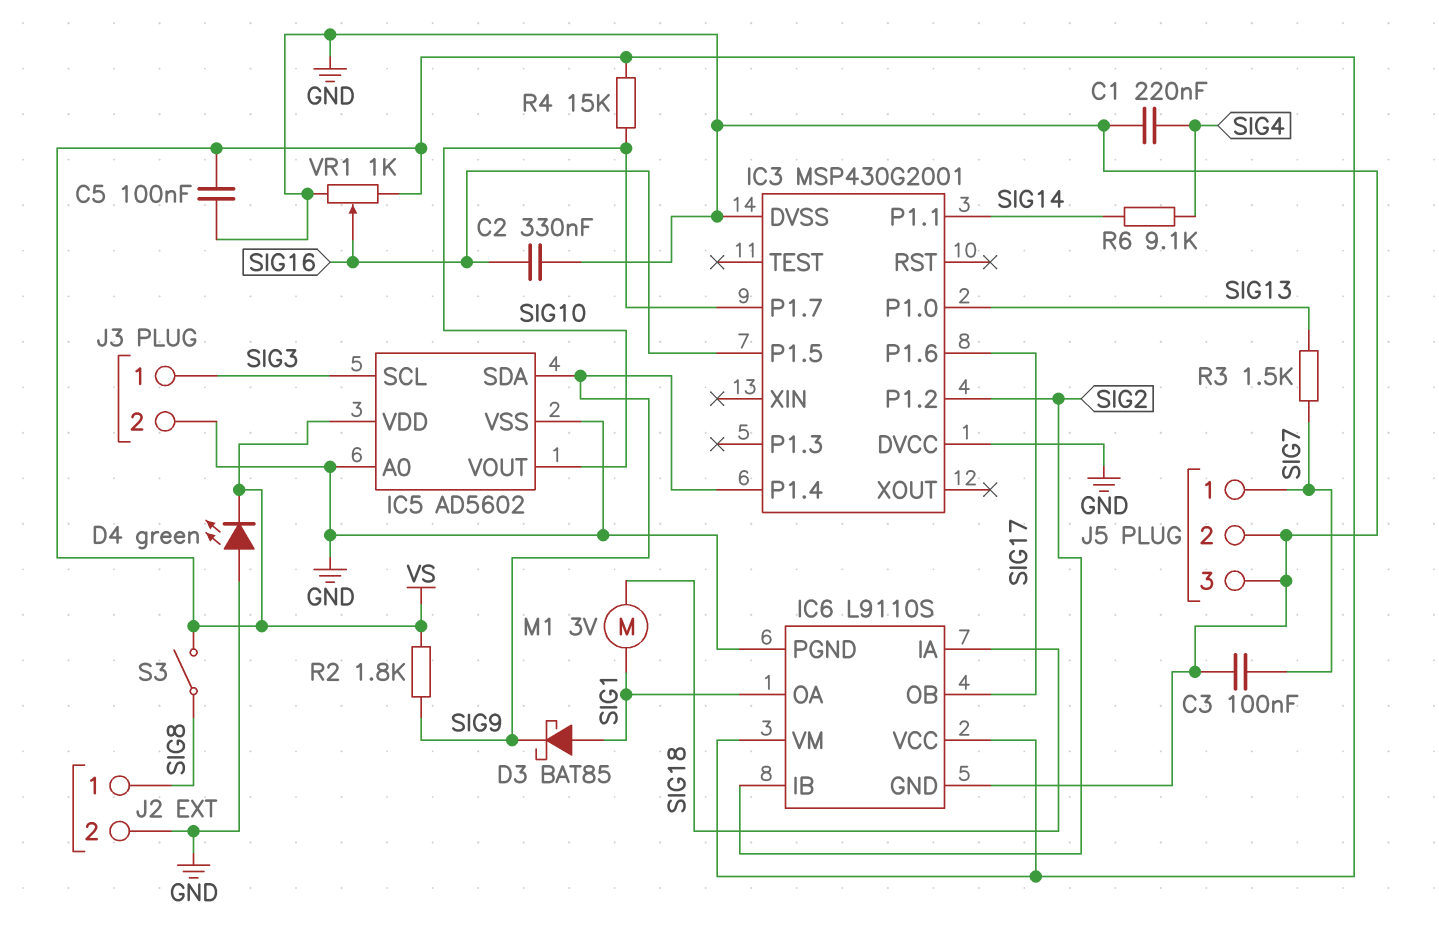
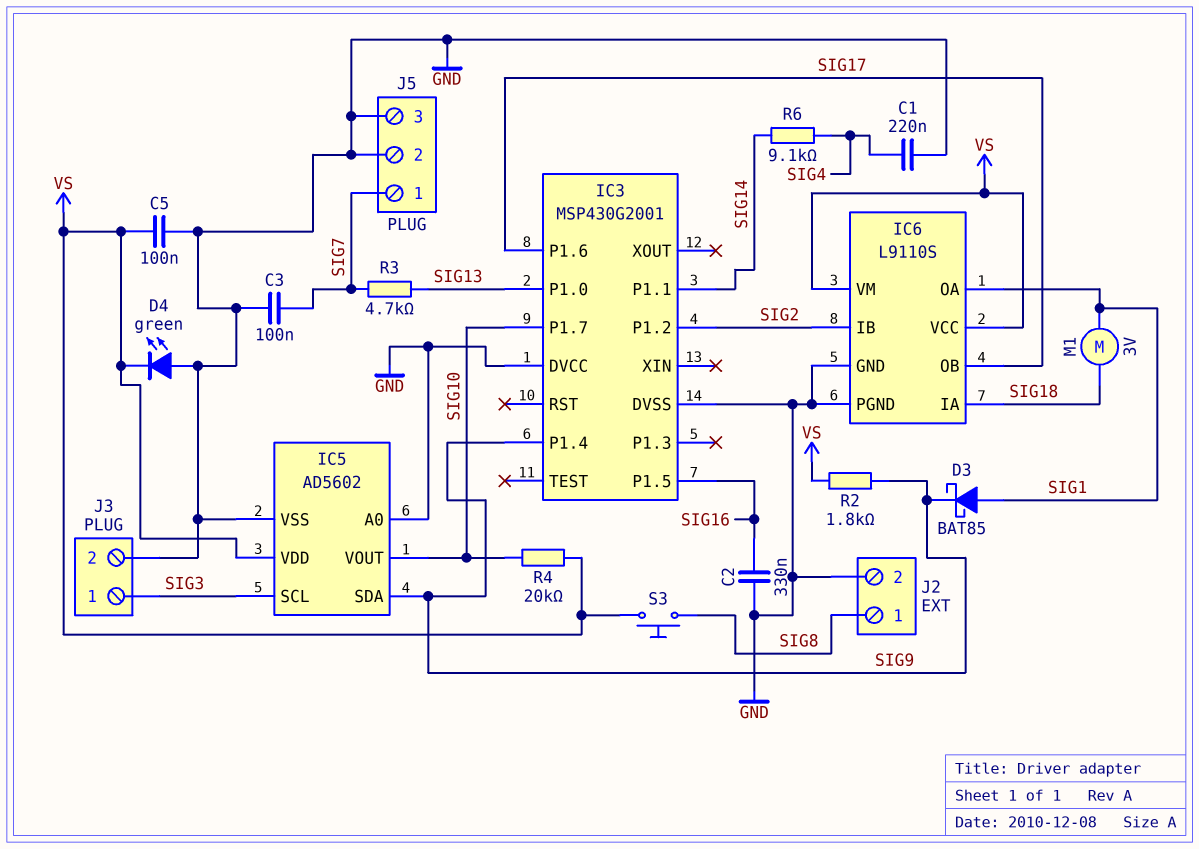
R3: 1.5k (SIG7, SIG13) -> 4.7k (SIG7, SIG13)
R4: 15k (SIG10, VS) -> 20k (SIG10, VS)
S3: switch (SIG8, VS) -> button (SIG8, VS)
VR1: 1k (GND, VS, wiper SIG16) -> none

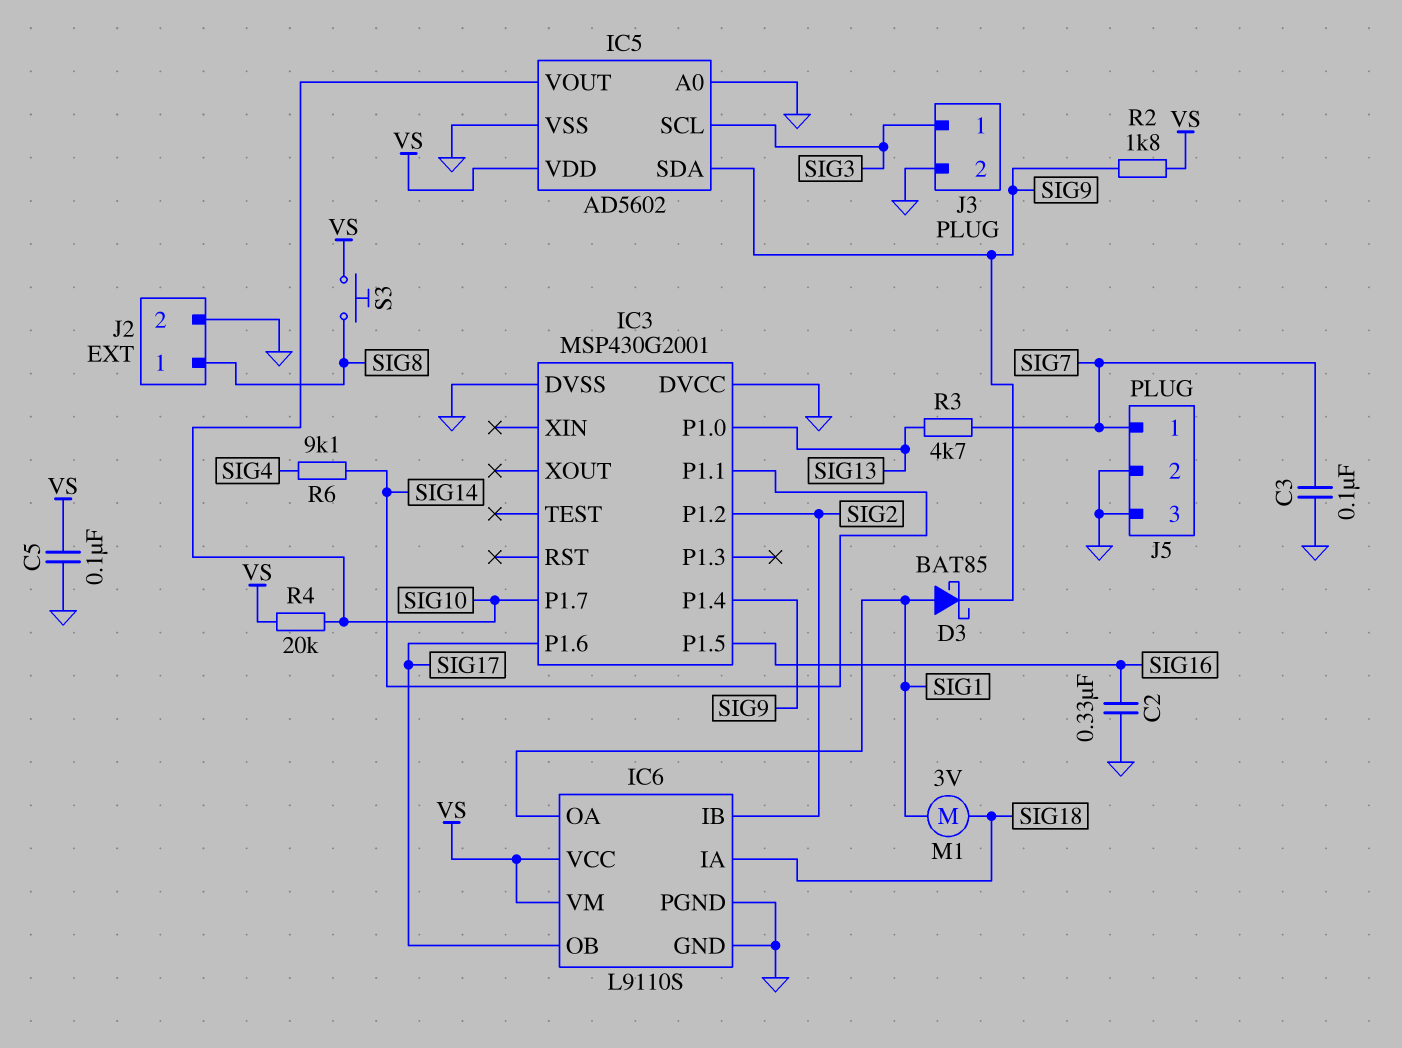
C1: 220nF (GND, SIG4) -> none
D4: LED green (A GND, K VS) -> none

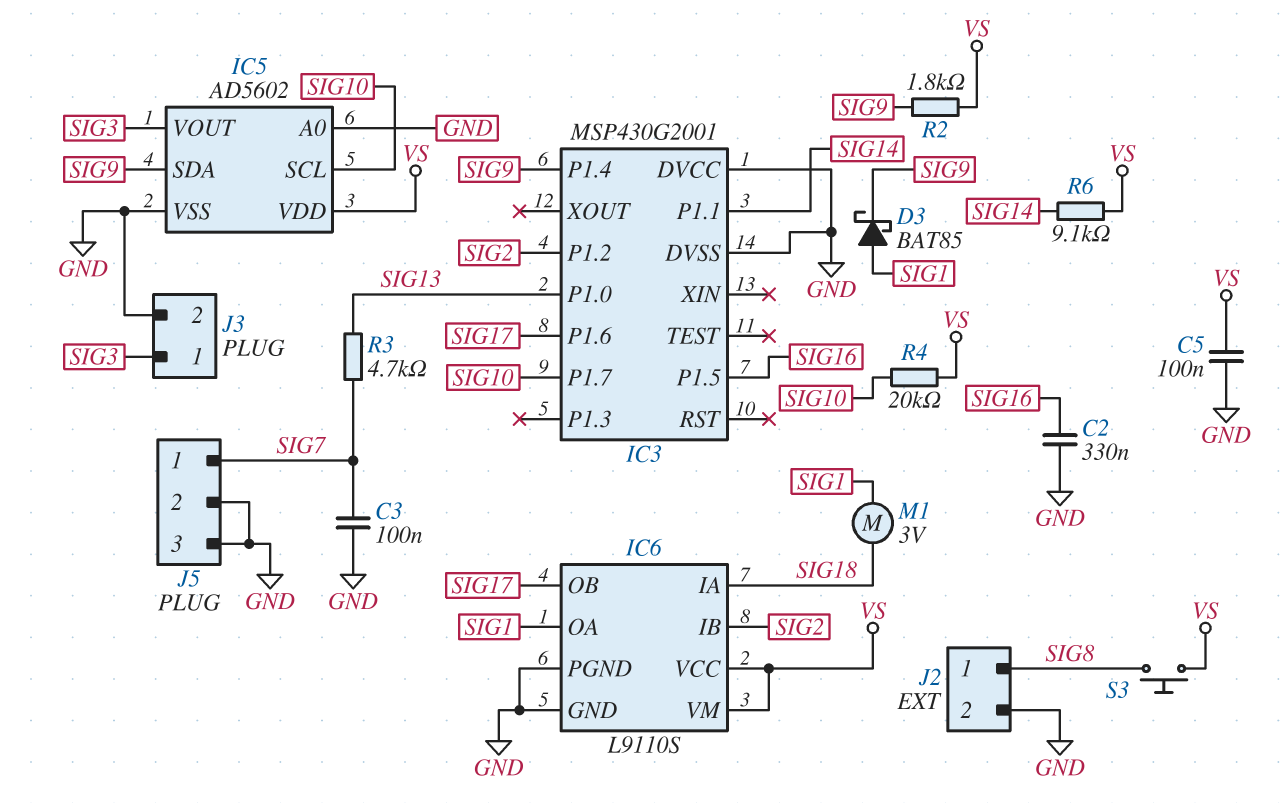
IC5 pin SCL: SIG3 -> SIG10
IC5 pin VOUT: SIG10 -> SIG3
R6: 9.1k (SIG4, SIG14) -> 9.1k (SIG14, VS)

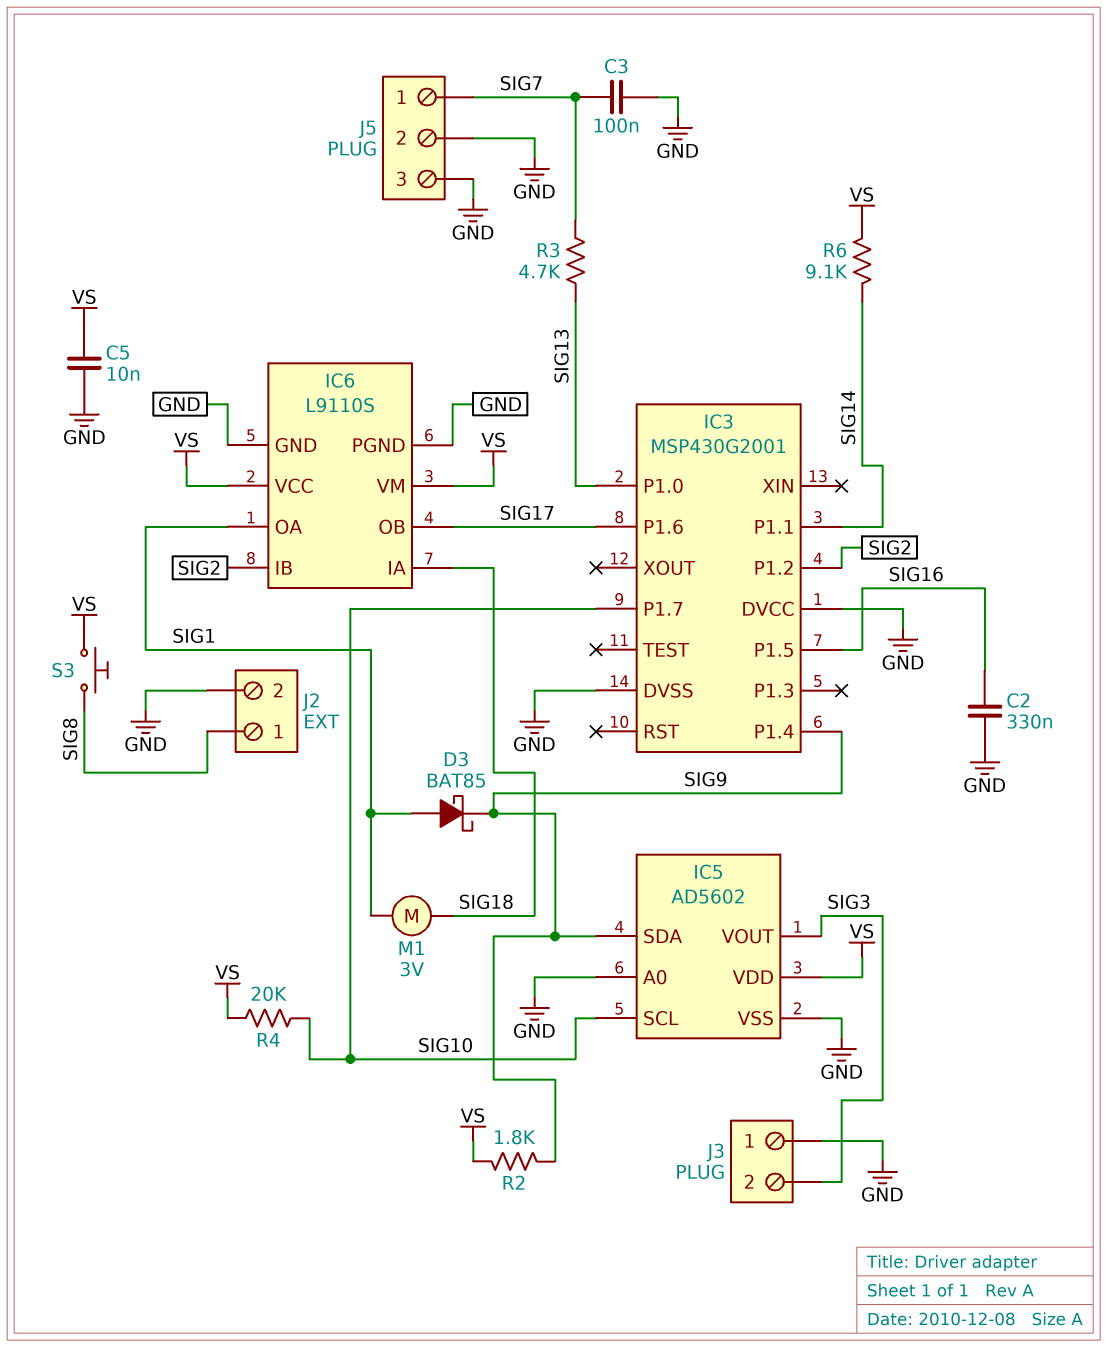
C5: 100nF (GND, VS) -> 10nF (GND, VS)
J3 pin 1: SIG3 -> GND
J3 pin 2: GND -> SIG3

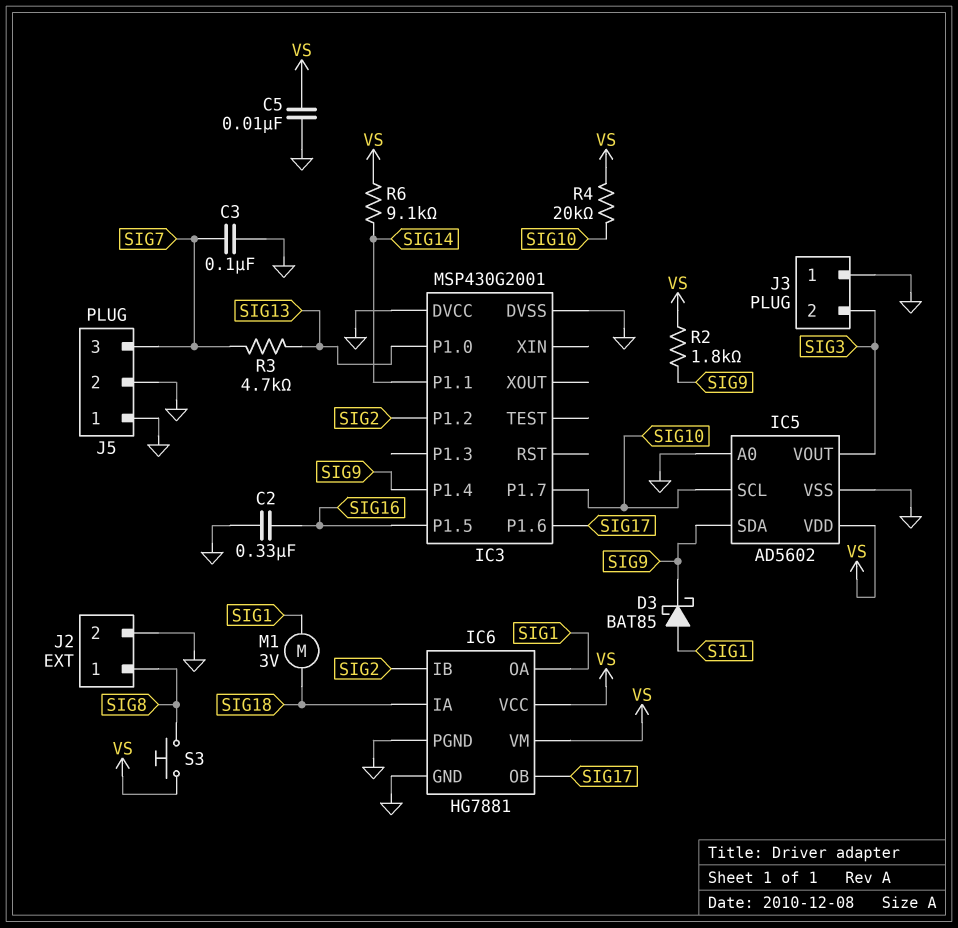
IC6: L9110S -> HG7881
J5 pin 1: SIG7 -> GND
J5 pin 3: GND -> SIG7

